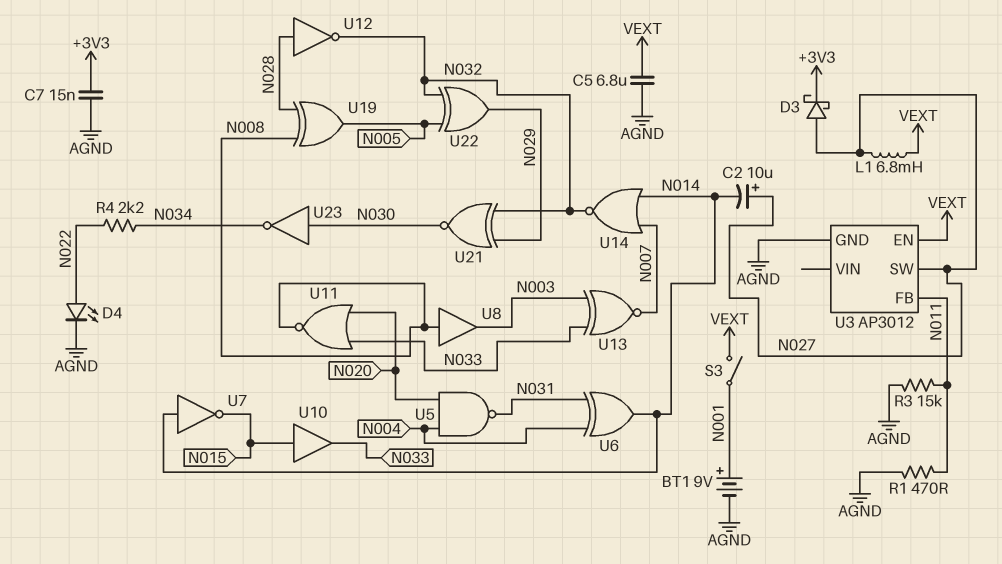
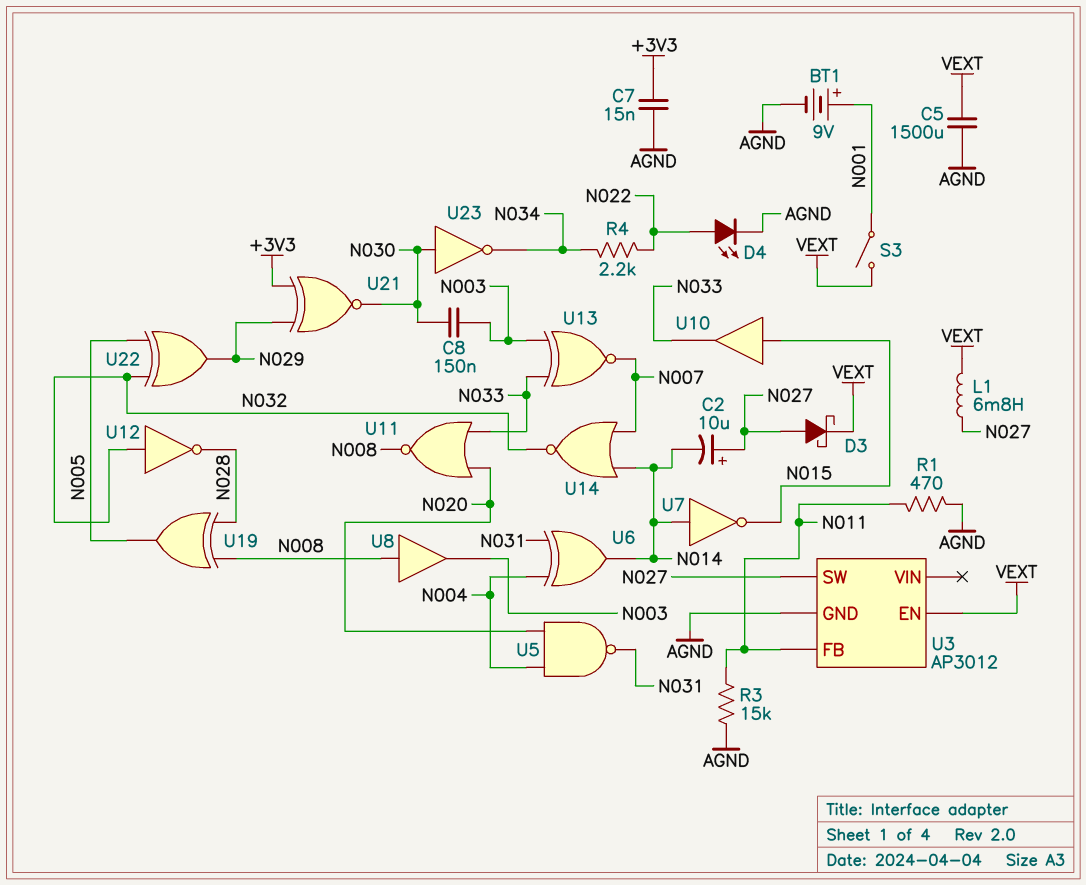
C5: 6.8uF (AGND, VEXT) -> 1500uF (AGND, VEXT)
C8: none -> 150nF (N003, N030)
D3: schottky (A N027, K +3V3) -> schottky (A N027, K VEXT)
U12: NOT (in N028, out N032) -> NOT (in N032, out N028)
U21: XNOR (in N029, in N032, out N030) -> XNOR (in +3V3, in N029, out N030)

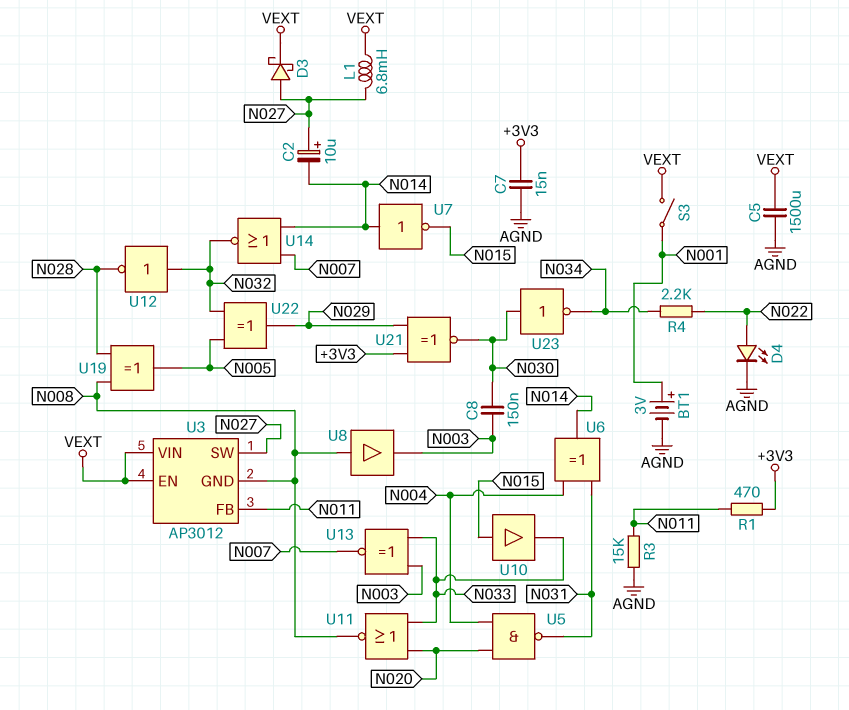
BT1: 9V (plus N001, minus AGND) -> 3V (plus N001, minus AGND)
R1: 470 (AGND, N011) -> 470 (+3V3, N011)
U3 pin GND: AGND -> N008
U3 pin VIN: none -> VEXT

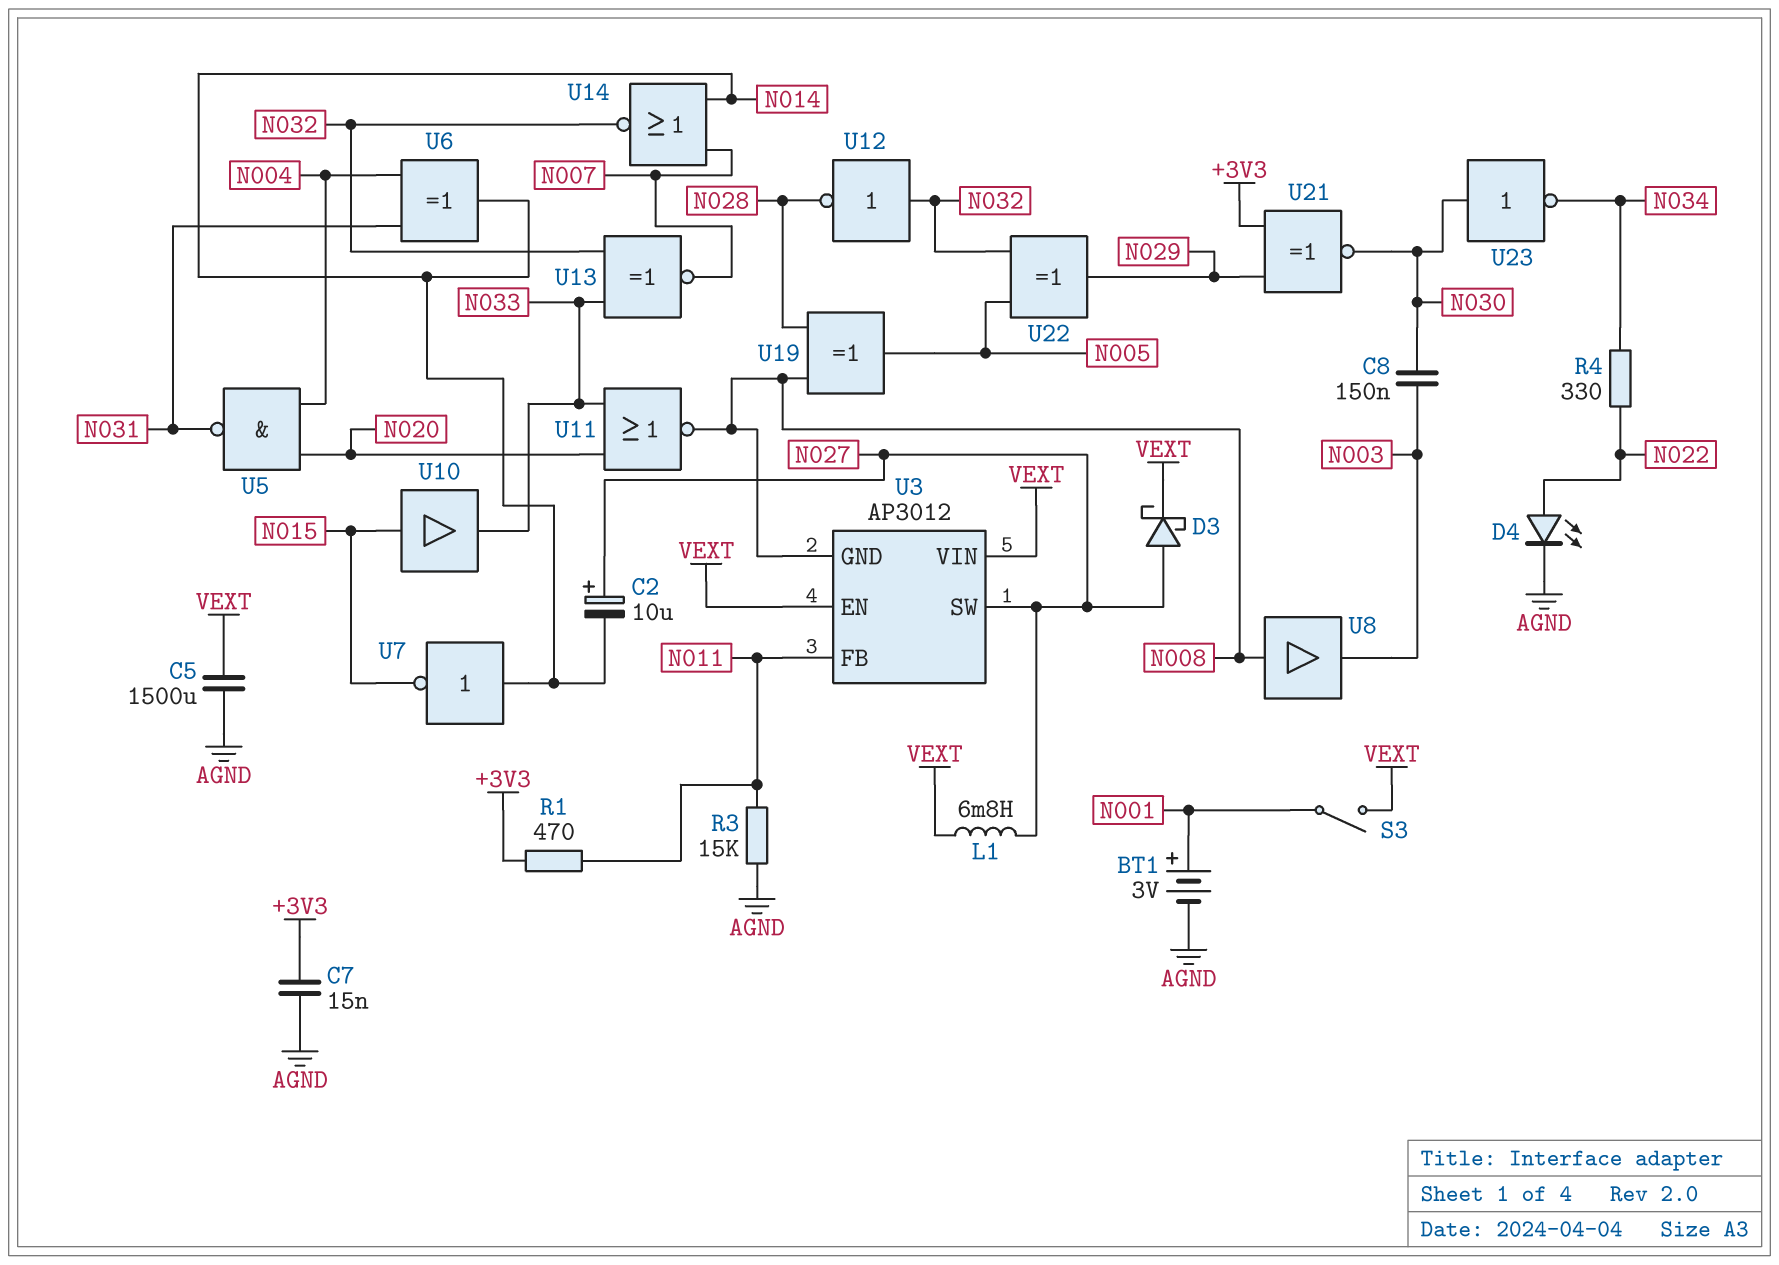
R4: 2.2k (N022, N034) -> 330 (N022, N034)
U13: XNOR (in N003, in N033, out N007) -> XNOR (in N032, in N033, out N007)

